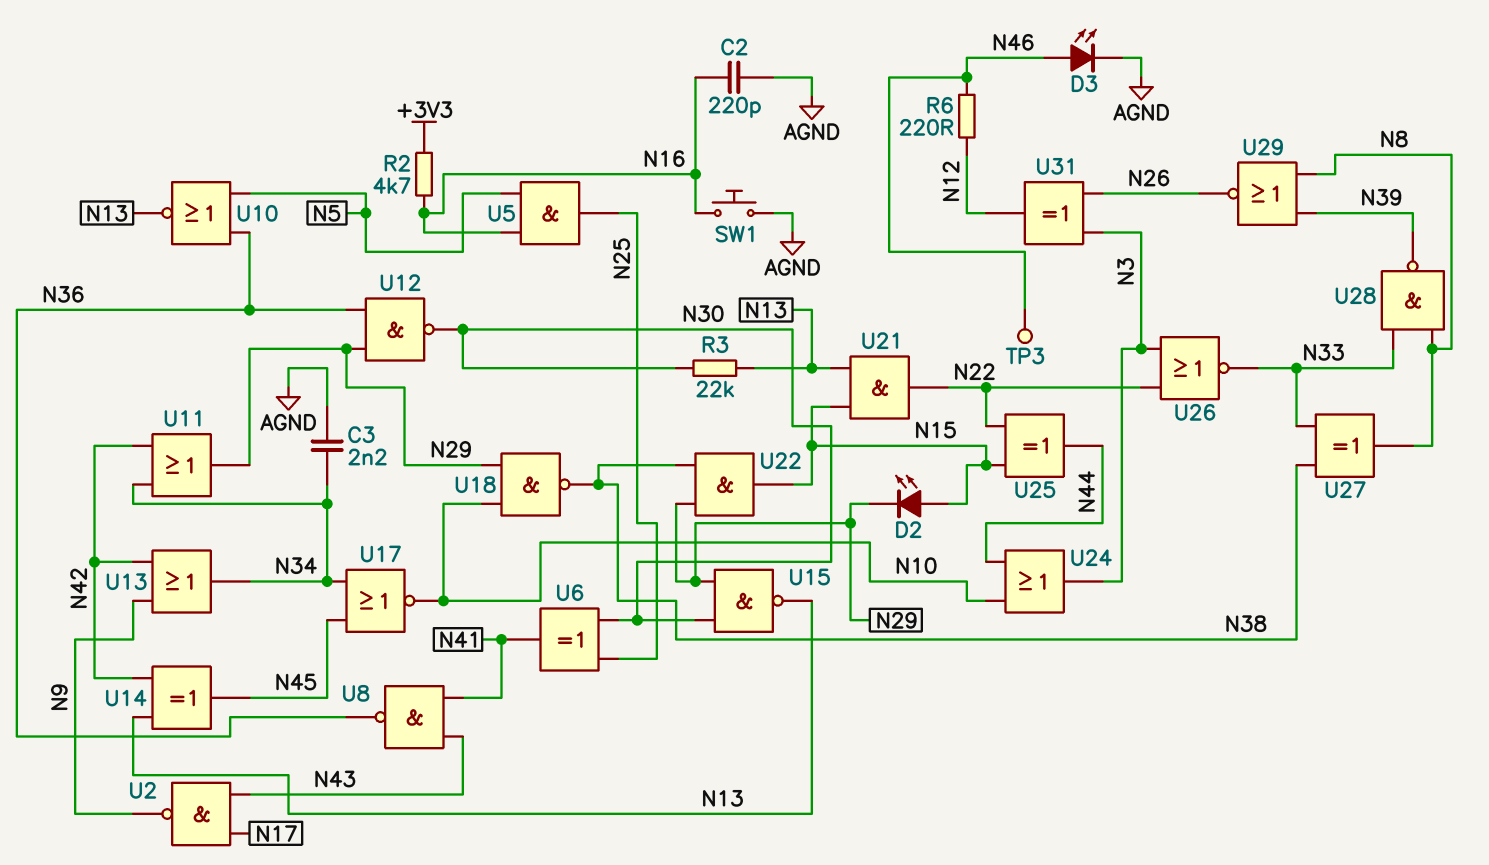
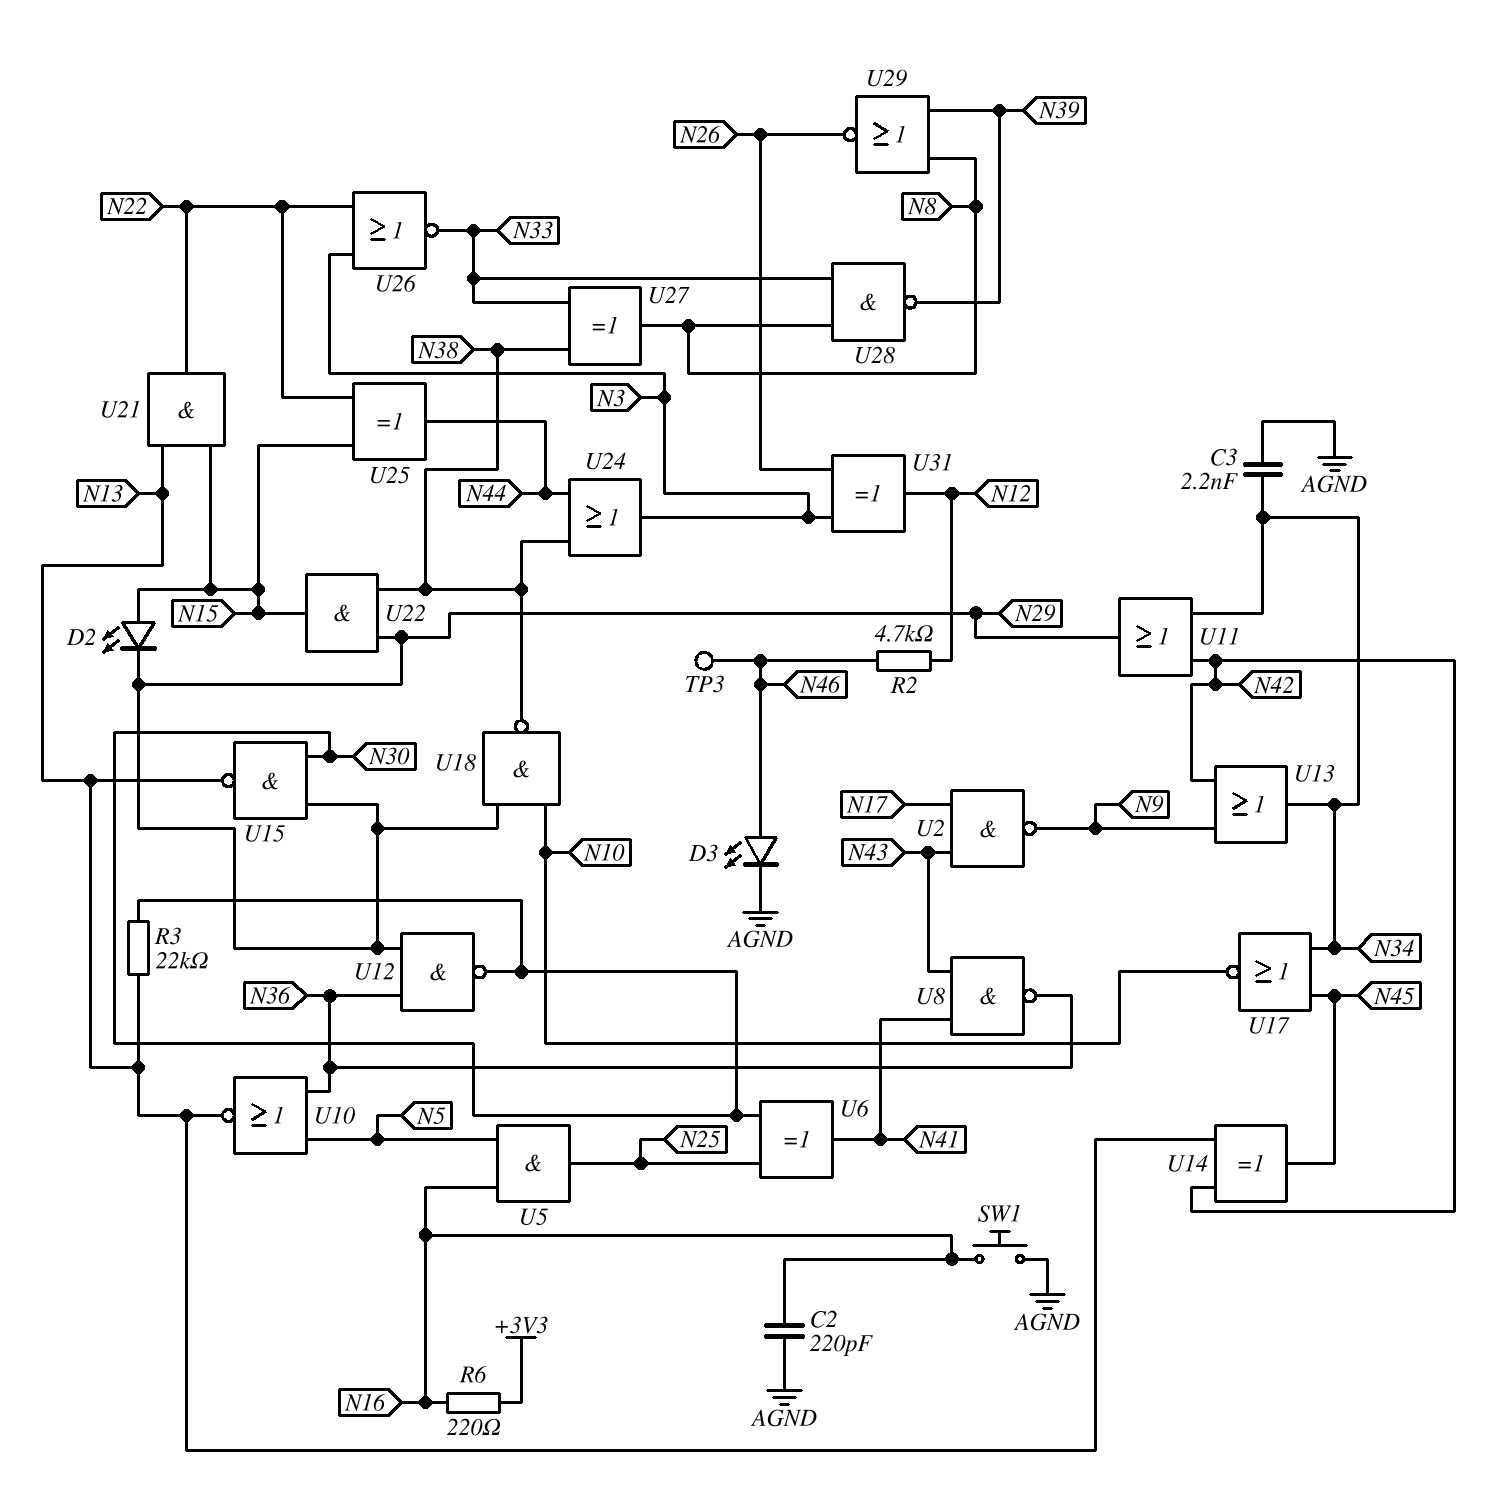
R2: 4.7k (+3V3, N16) -> 4.7k (N12, N46)
R6: 220 (N12, N46) -> 220 (+3V3, N16)
U24: OR (in N10, in N44, out N3) -> OR (in N38, in N44, out N3)

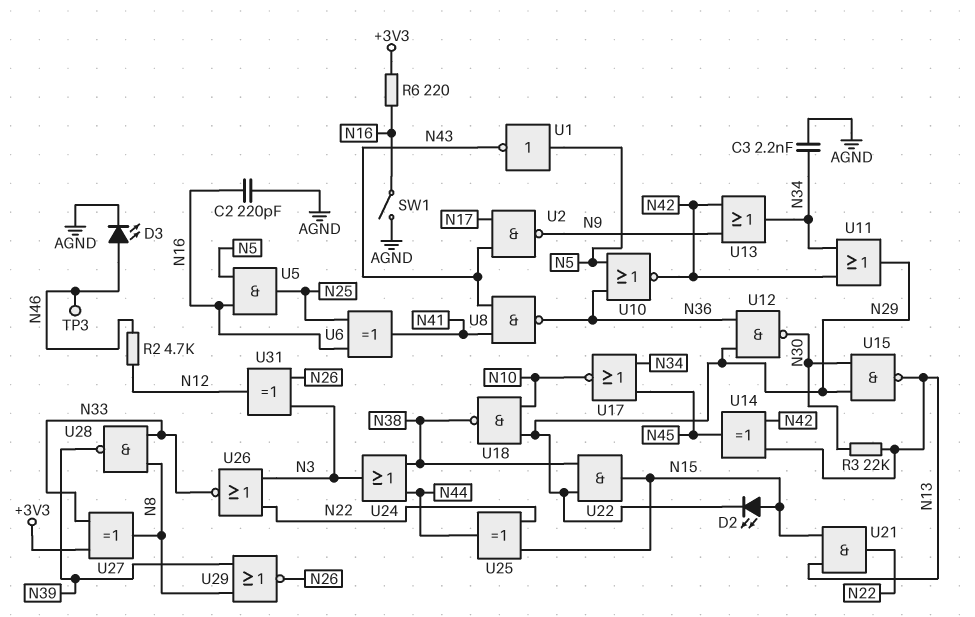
SW1: button (AGND, N16) -> switch (AGND, N16)
U1: none -> NOT (in N5, out N43)
U6: XOR (in N25, in N30, out N41) -> XOR (in N16, in N25, out N41)
U10: NOR (in N5, in N36, out N13) -> NOR (in N5, in N36, out N42)
U27: XOR (in N33, in N38, out N8) -> XOR (in +3V3, in N33, out N8)

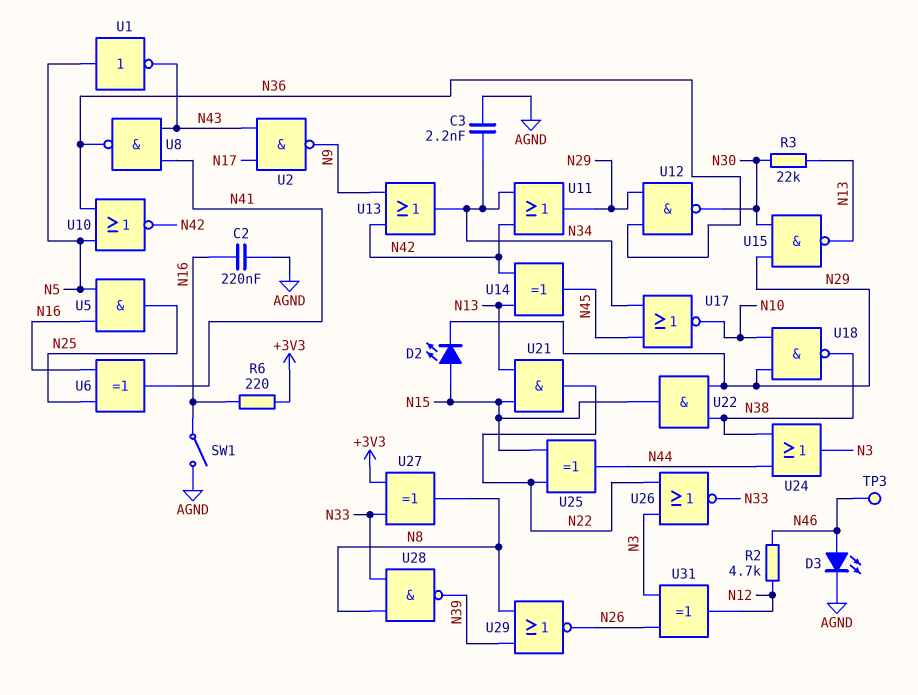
C2: 220pF (AGND, N16) -> 220nF (AGND, N16)

